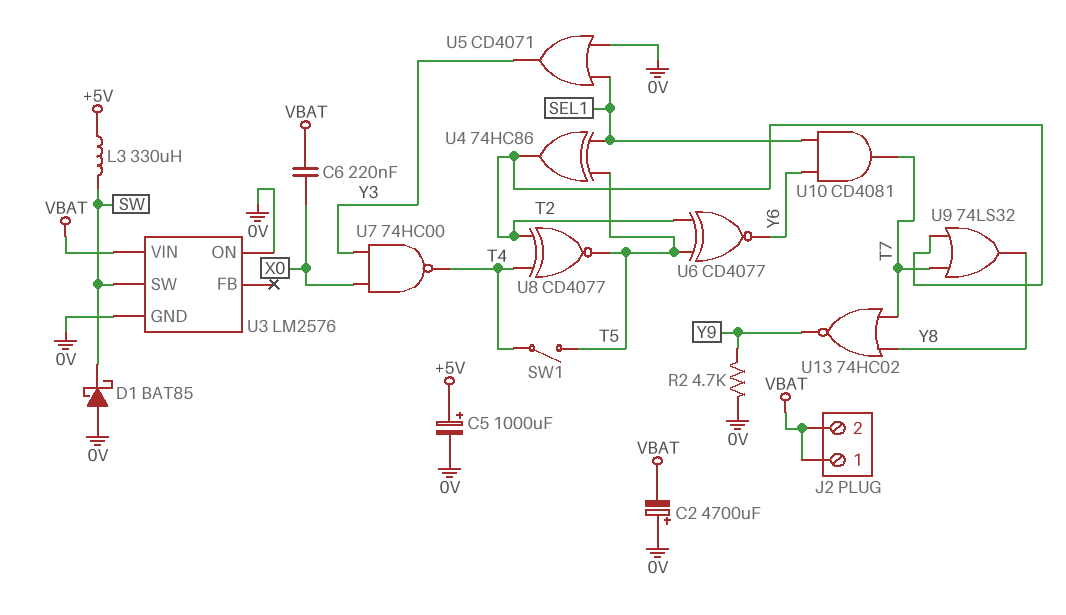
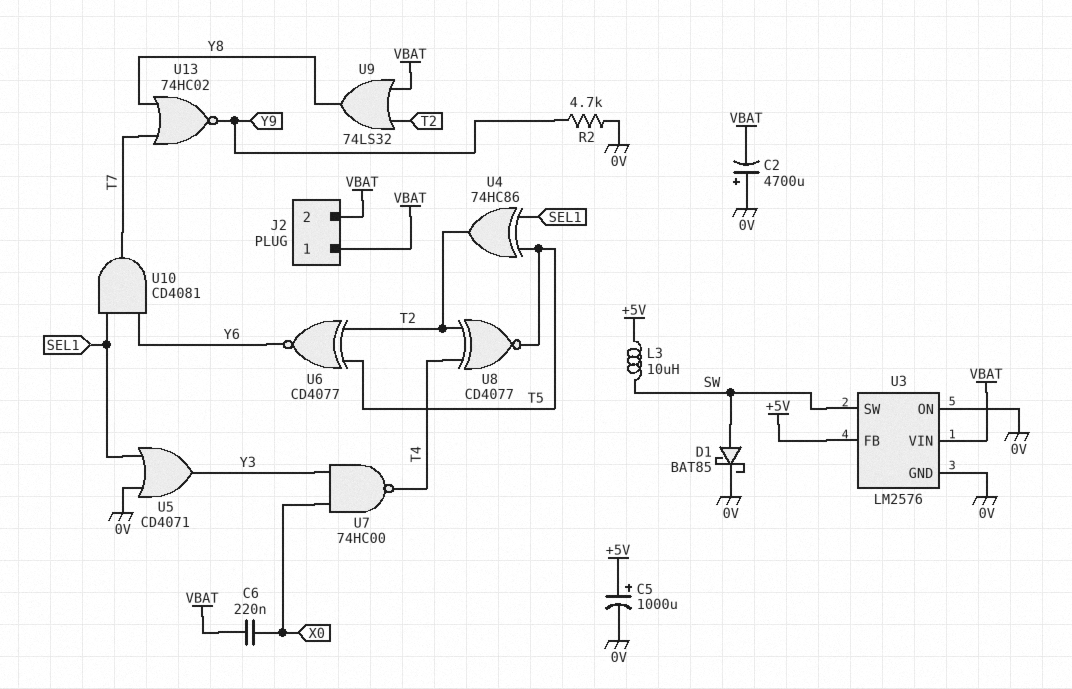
D1: schottky BAT85 (A 0V, K SW) -> schottky BAT85 (A SW, K 0V)
L3: 330uH (+5V, SW) -> 10uH (+5V, SW)
SW1: switch (T4, T5) -> none
U3 pin FB: none -> +5V
U9: OR 74LS32 (in T2, in T7, out Y8) -> OR 74LS32 (in T2, in VBAT, out Y8)

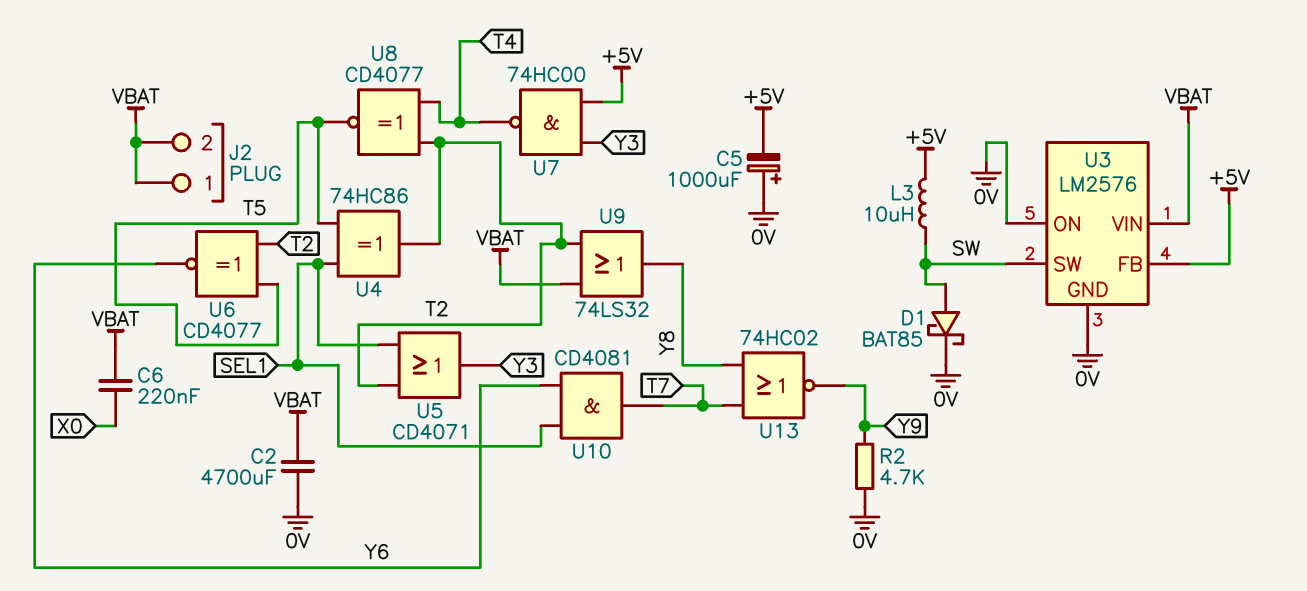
C2: 4700uF (plus 0V, minus VBAT) -> 4700uF (0V, VBAT)
C5: 1000uF (plus +5V, minus 0V) -> 1000uF (plus 0V, minus +5V)
U5: OR CD4071 (in 0V, in SEL1, out Y3) -> OR CD4071 (in SEL1, in T2, out Y3)
U7: NAND 74HC00 (in X0, in Y3, out T4) -> NAND 74HC00 (in +5V, in Y3, out T4)

